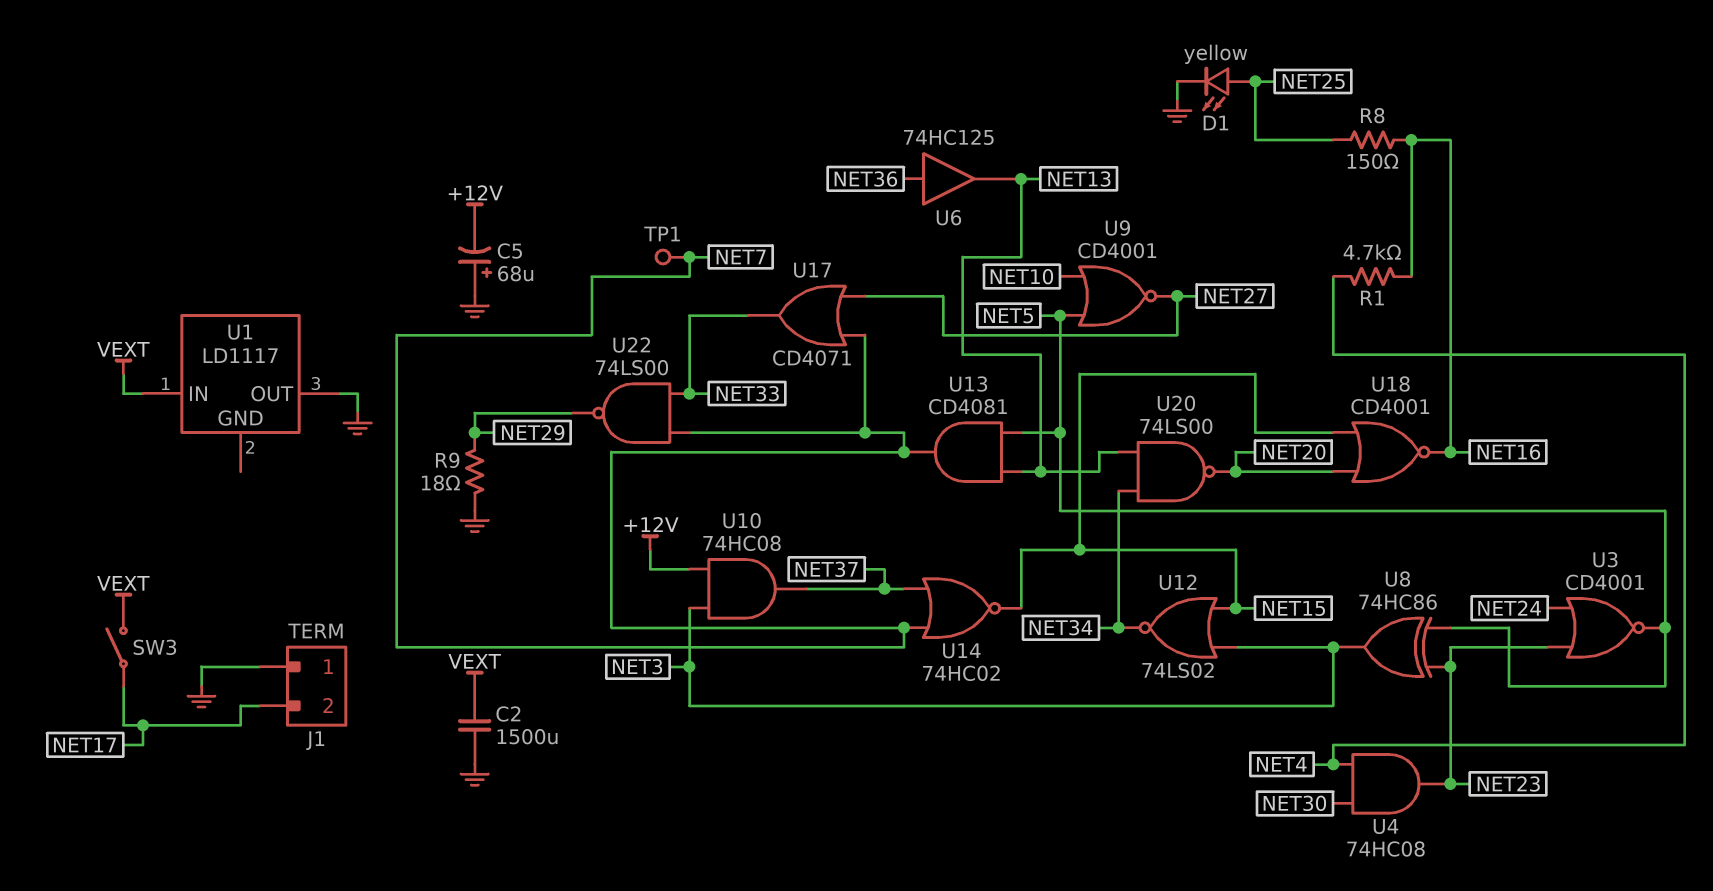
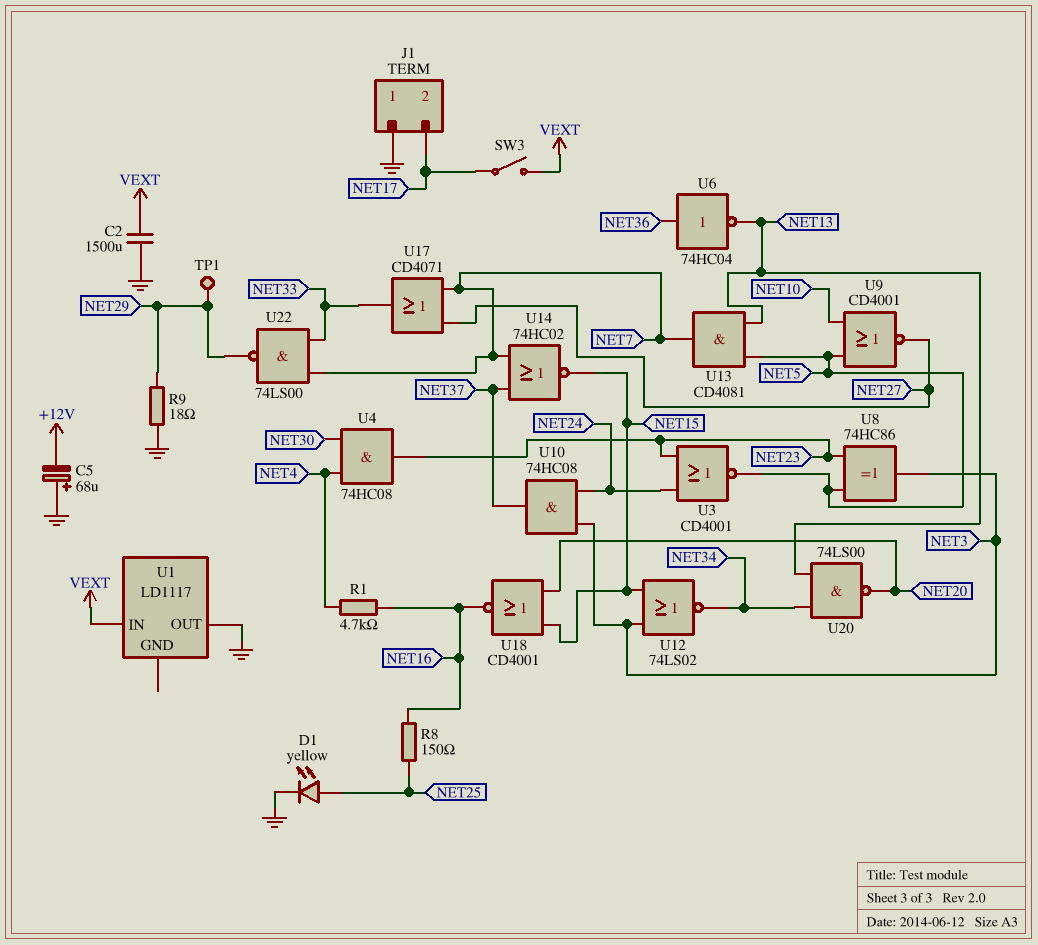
TP1: test point (NET7) -> test point (NET29)
U6: buffer 74HC125 (in NET36, out NET13) -> NOT 74HC04 (in NET36, out NET13)
U10: AND 74HC08 (in +12V, in NET3, out NET37) -> AND 74HC08 (in NET3, in NET24, out NET37)

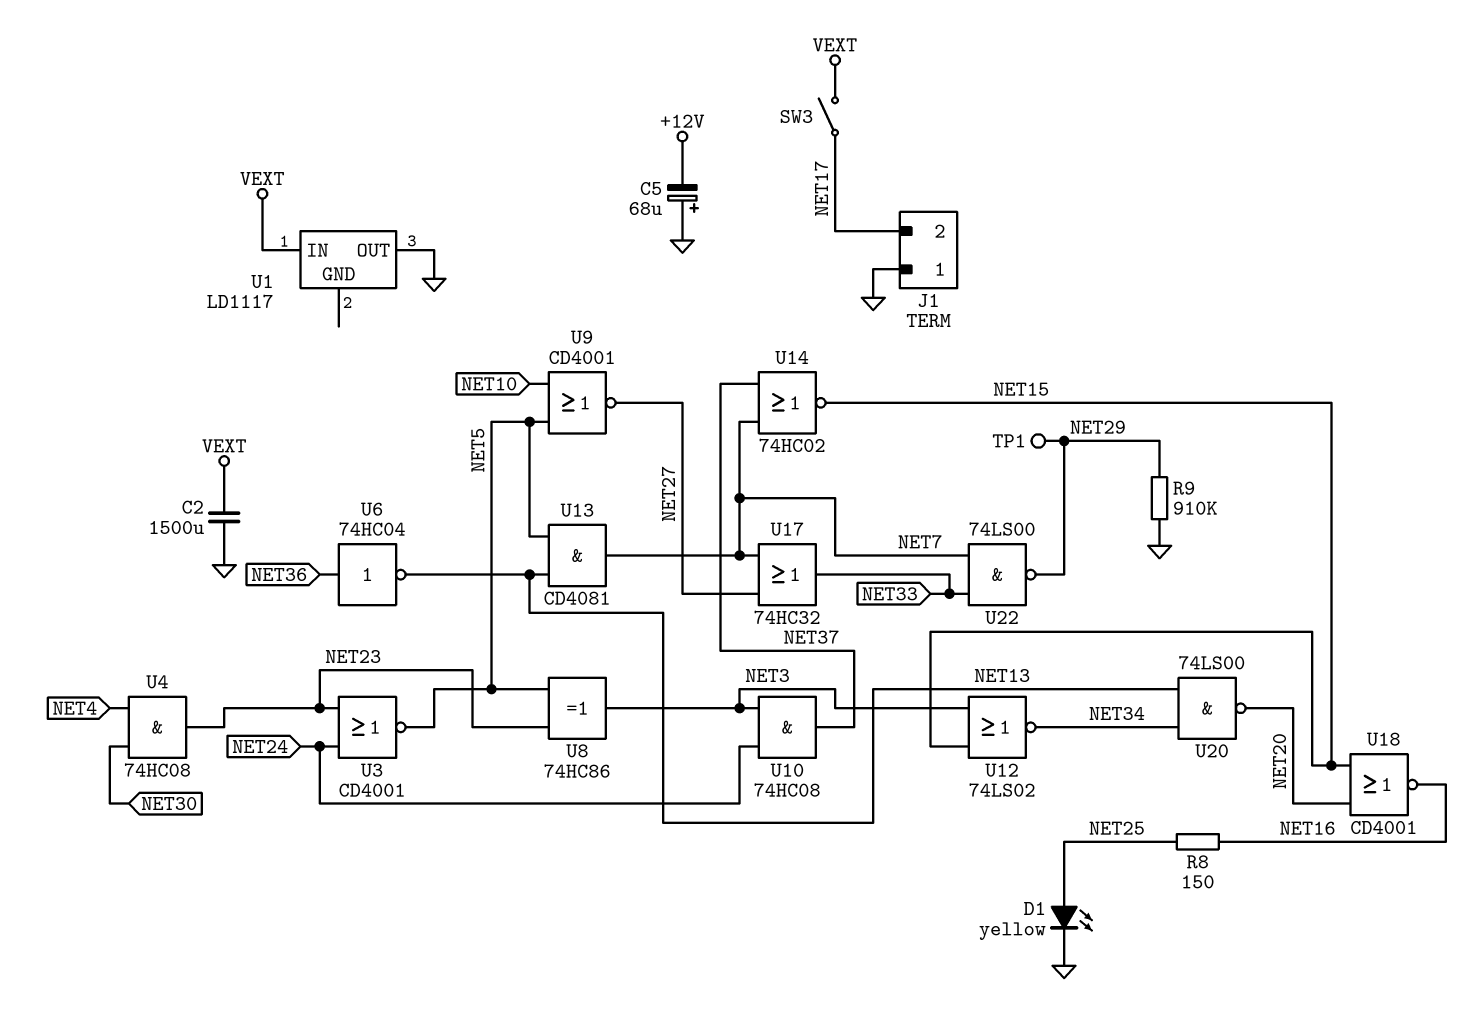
R1: 4.7k (NET4, NET16) -> none
R9: 18 (GND, NET29) -> 910k (GND, NET29)
U17: OR CD4071 (in NET7, in NET27, out NET33) -> OR 74HC32 (in NET7, in NET27, out NET33)

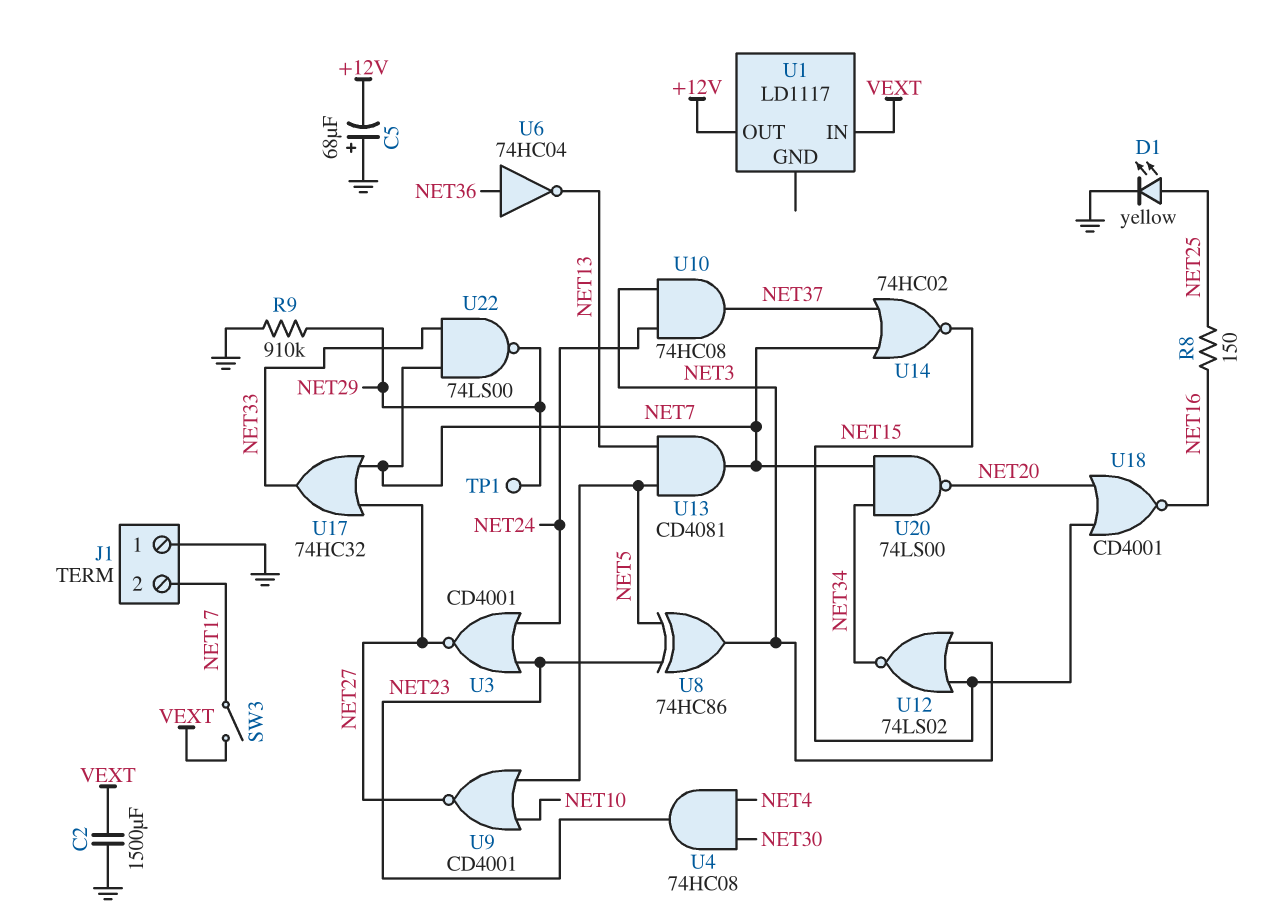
U1 pin OUT: GND -> +12V
U3: NOR CD4001 (in NET23, in NET24, out NET5) -> NOR CD4001 (in NET23, in NET24, out NET27)
U20: NAND 74LS00 (in NET13, in NET34, out NET20) -> NAND 74LS00 (in NET7, in NET34, out NET20)

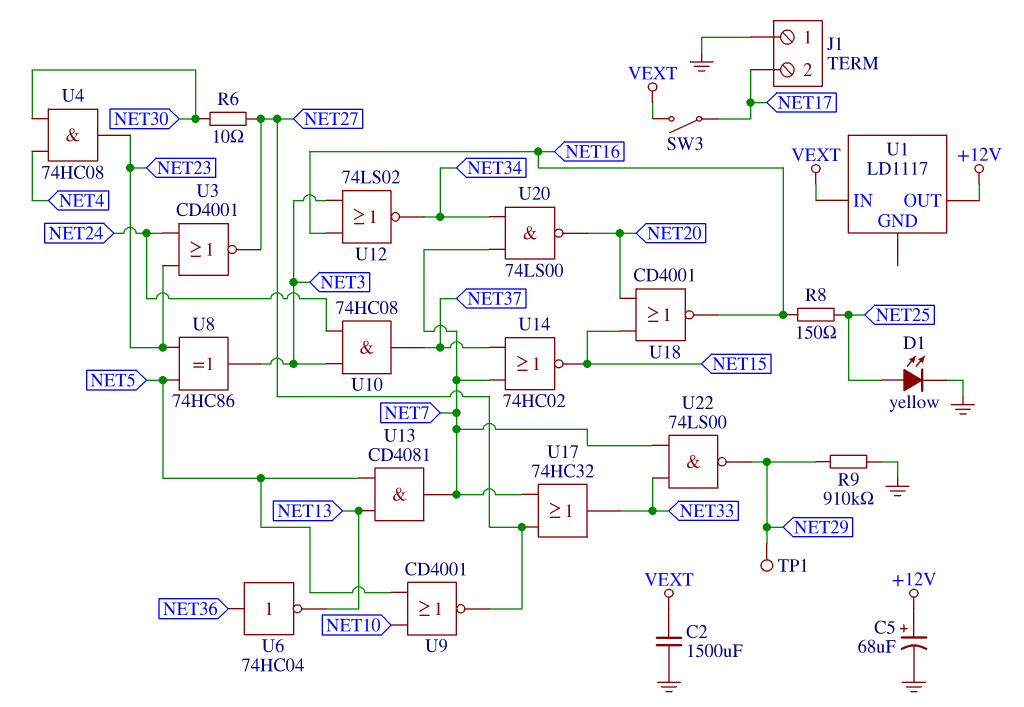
C5: 68uF (plus GND, minus +12V) -> 68uF (plus +12V, minus GND)
R6: none -> 10 (NET27, NET30)
U12: NOR 74LS02 (in NET3, in NET15, out NET34) -> NOR 74LS02 (in NET3, in NET16, out NET34)

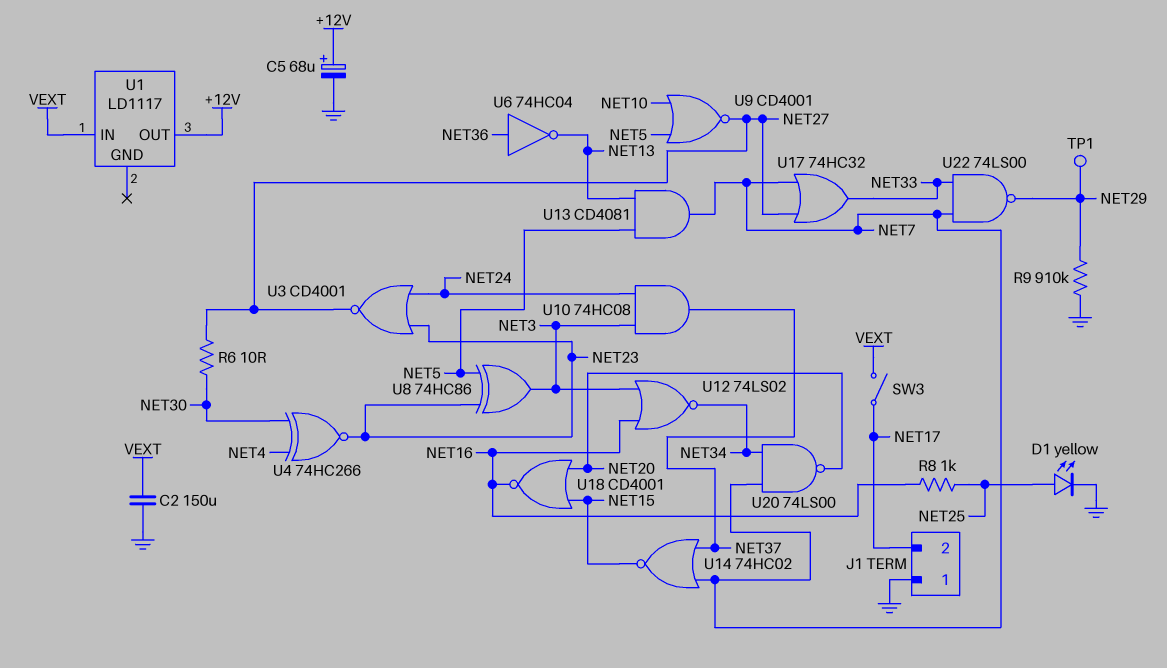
C2: 1500uF (GND, VEXT) -> 150uF (GND, VEXT)
R8: 150 (NET16, NET25) -> 1k (NET16, NET25)
U4: AND 74HC08 (in NET4, in NET30, out NET23) -> XNOR 74HC266 (in NET4, in NET30, out NET23)

